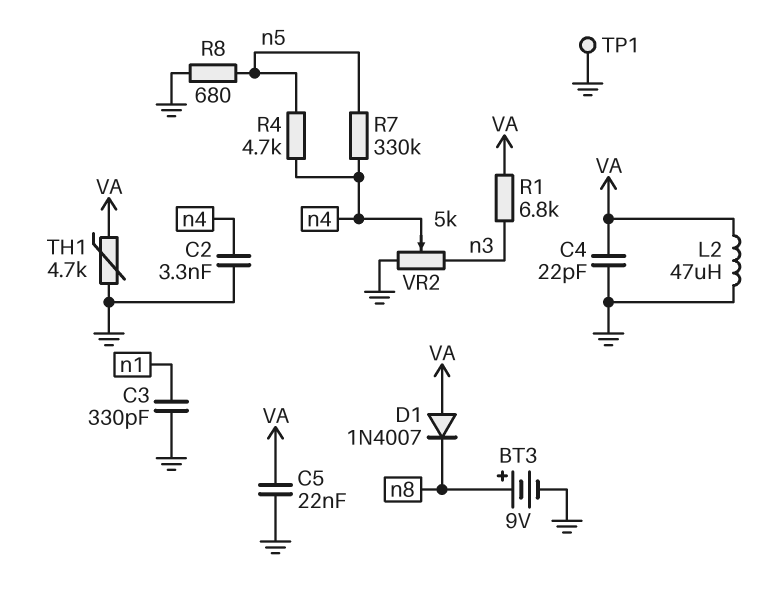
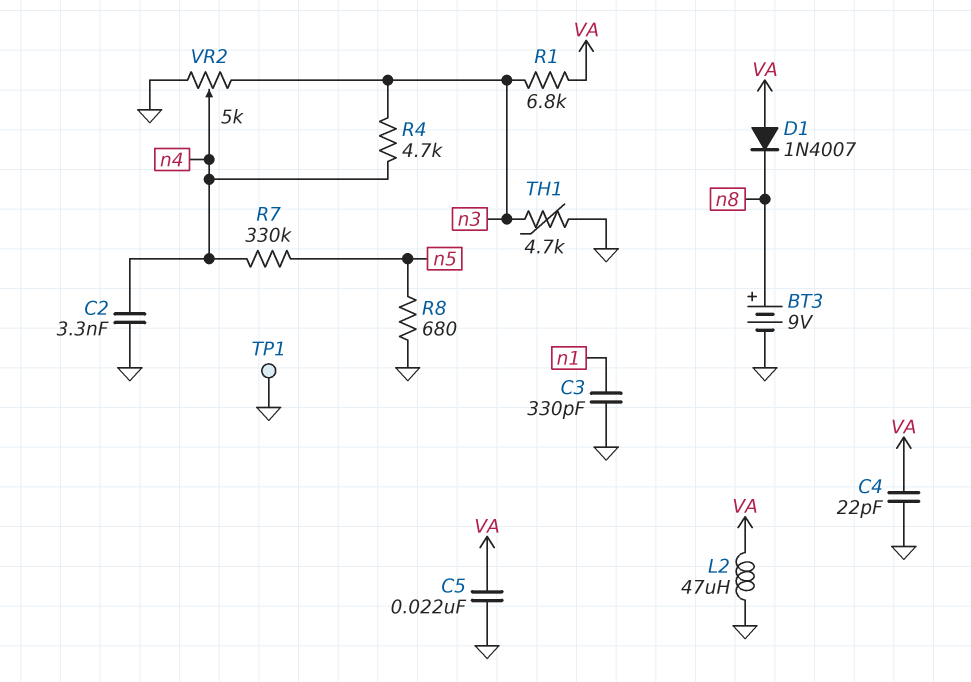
R4: 4.7k (n4, n5) -> 4.7k (n3, n4)
TH1: 4.7k (GND, VA) -> 4.7k (GND, n3)

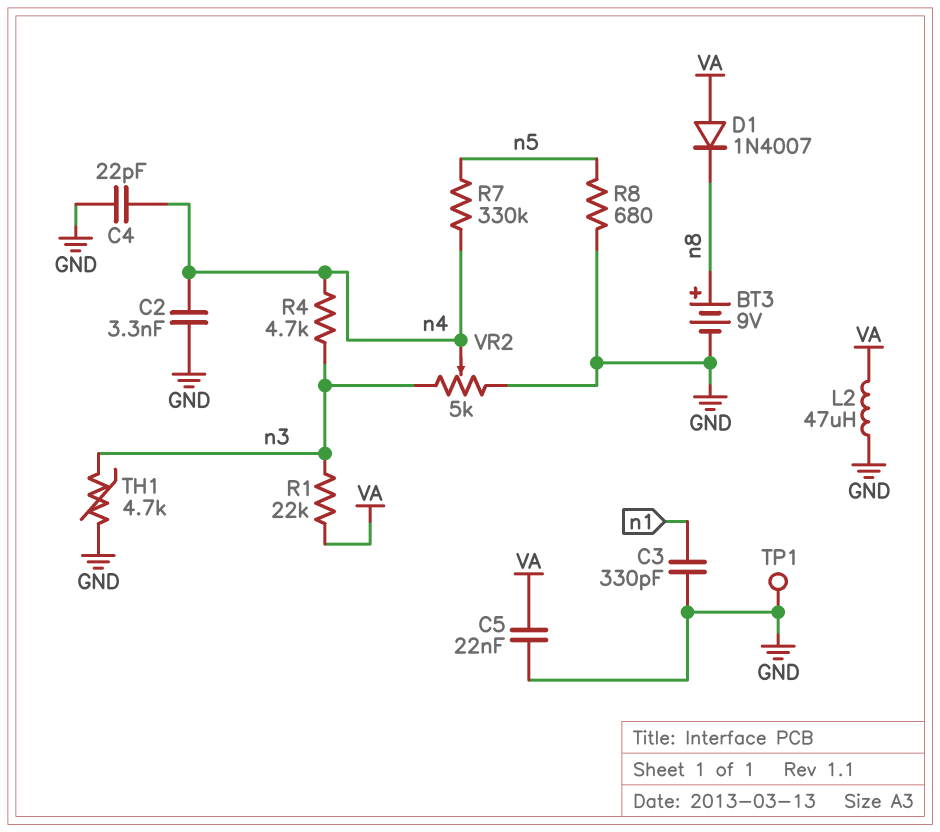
C4: 22pF (GND, VA) -> 22pF (GND, n4)
R1: 6.8k (VA, n3) -> 22k (VA, n3)

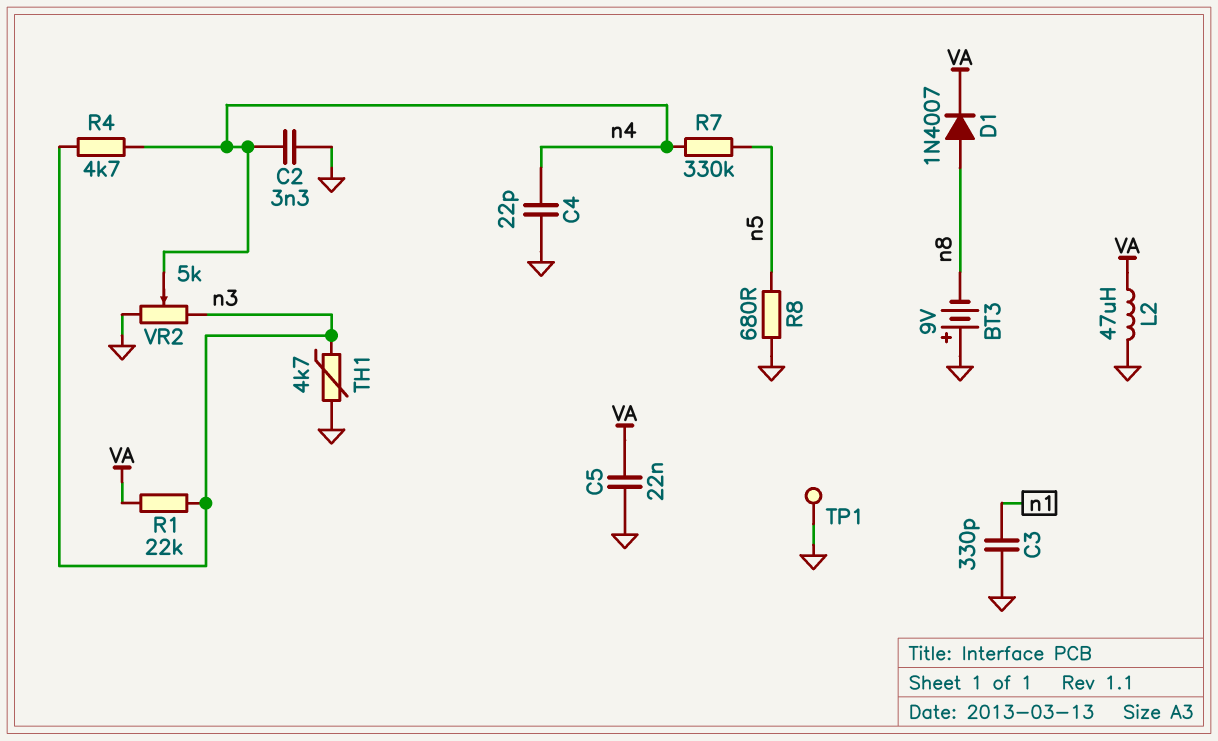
BT3: 9V (plus n8, minus GND) -> 9V (plus GND, minus n8)
D1: diode 1N4007 (A VA, K n8) -> diode 1N4007 (A n8, K VA)

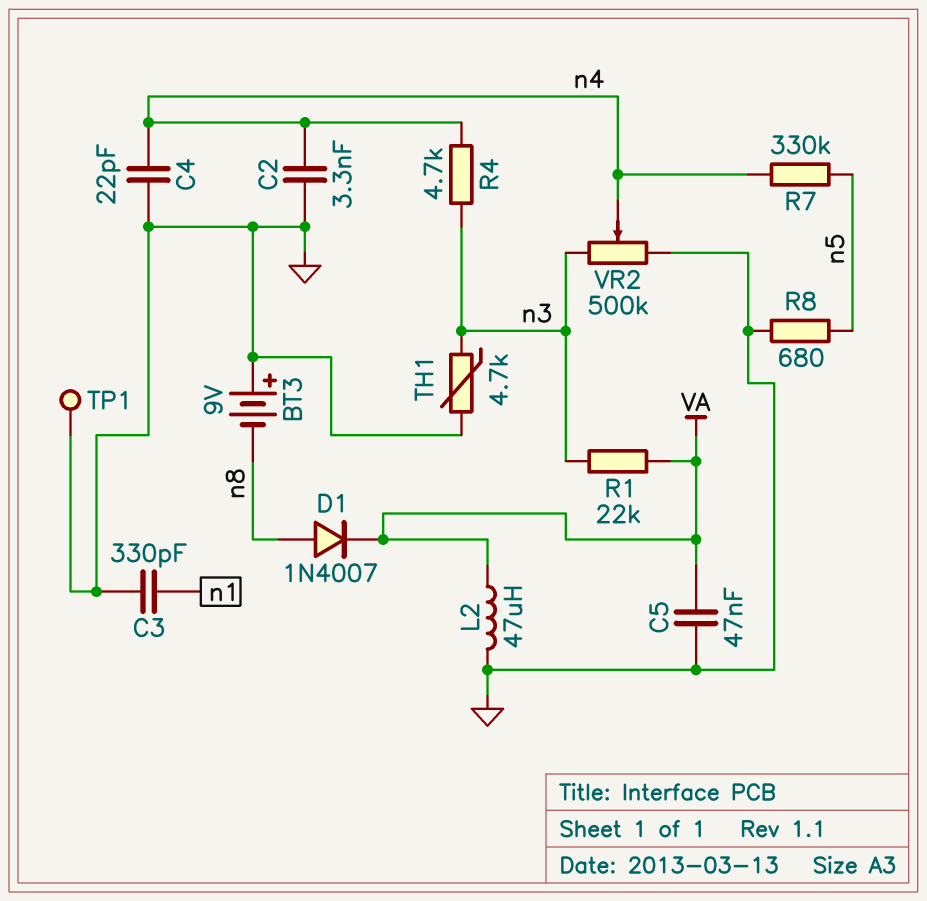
C5: 22nF (GND, VA) -> 47nF (GND, VA)
VR2: 5k (GND, n3, wiper n4) -> 500k (GND, n3, wiper n4)

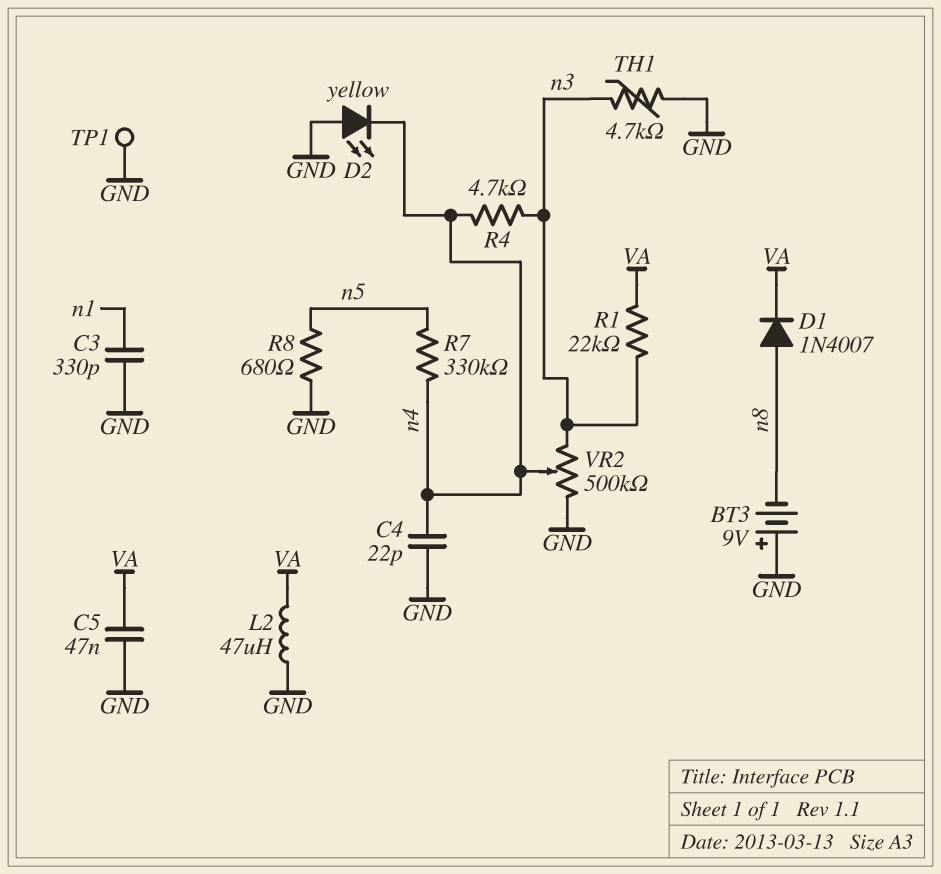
C2: 3.3nF (GND, n4) -> none
D2: none -> LED yellow (A GND, K n4)

